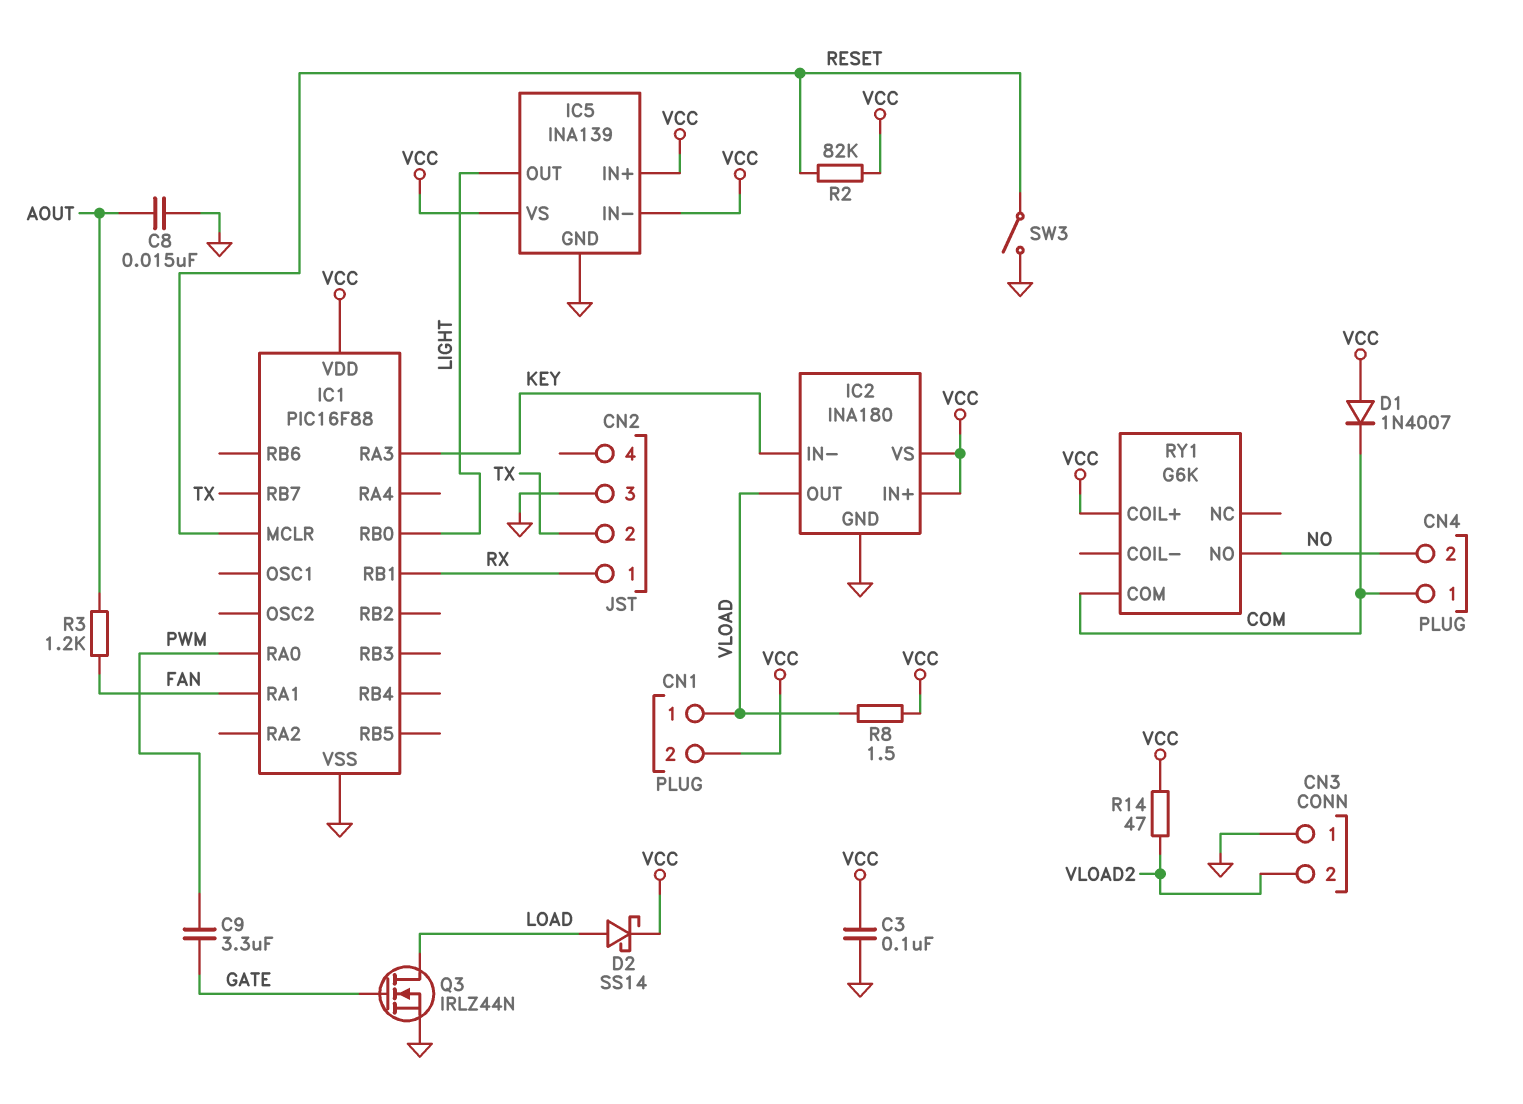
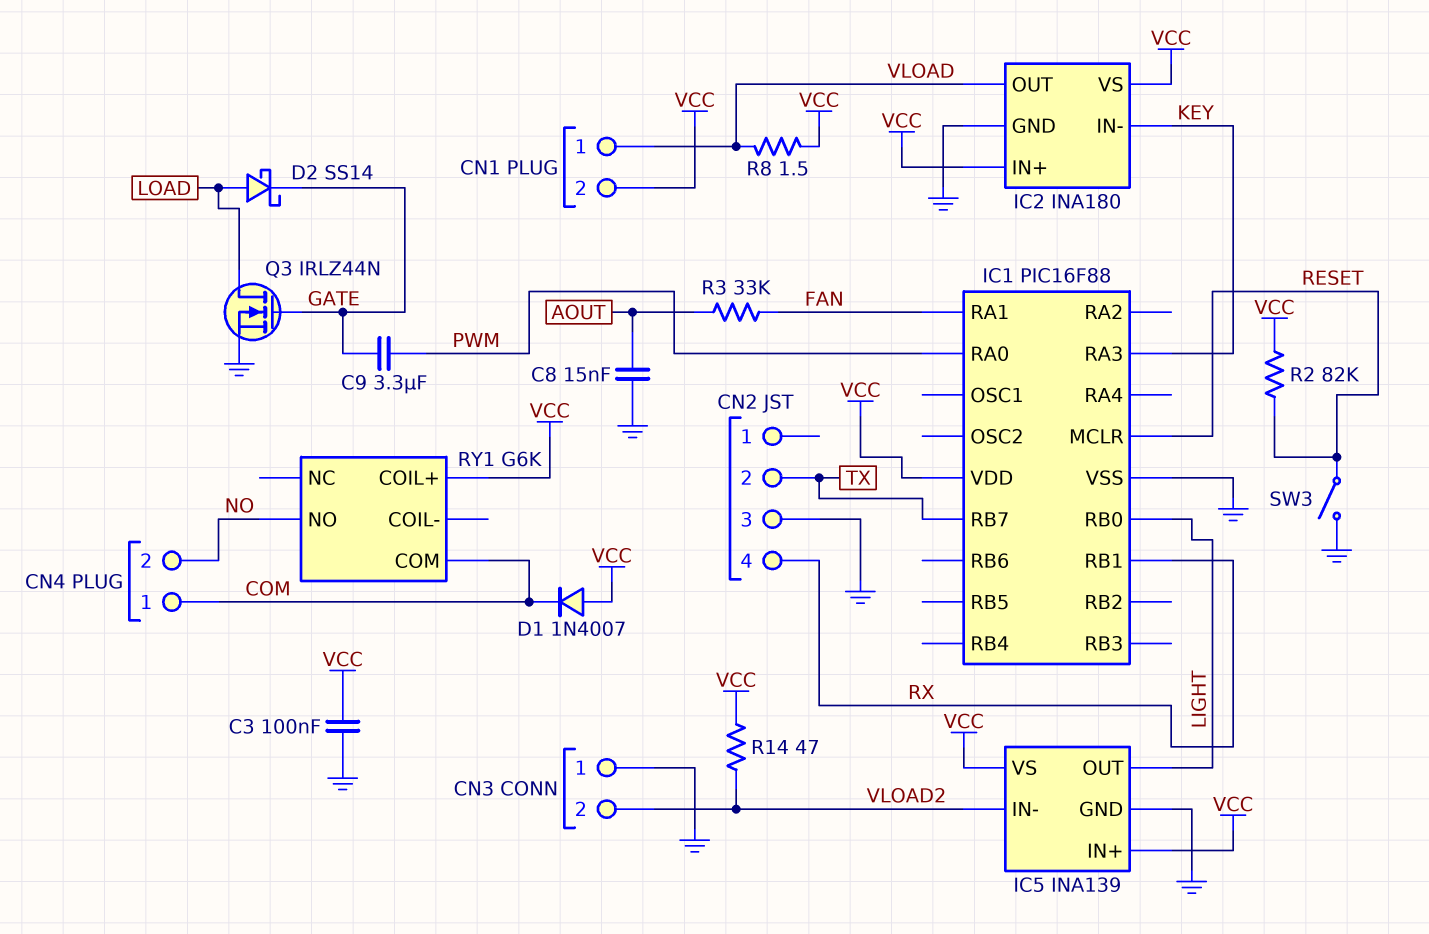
CN2 pin 1: RX -> none
CN2 pin 4: none -> RX
D2: schottky SS14 (A LOAD, K VCC) -> schottky SS14 (A LOAD, K GATE)
IC5 pin IN-: VCC -> VLOAD2
R3: 1.2k (AOUT, FAN) -> 33k (AOUT, FAN)

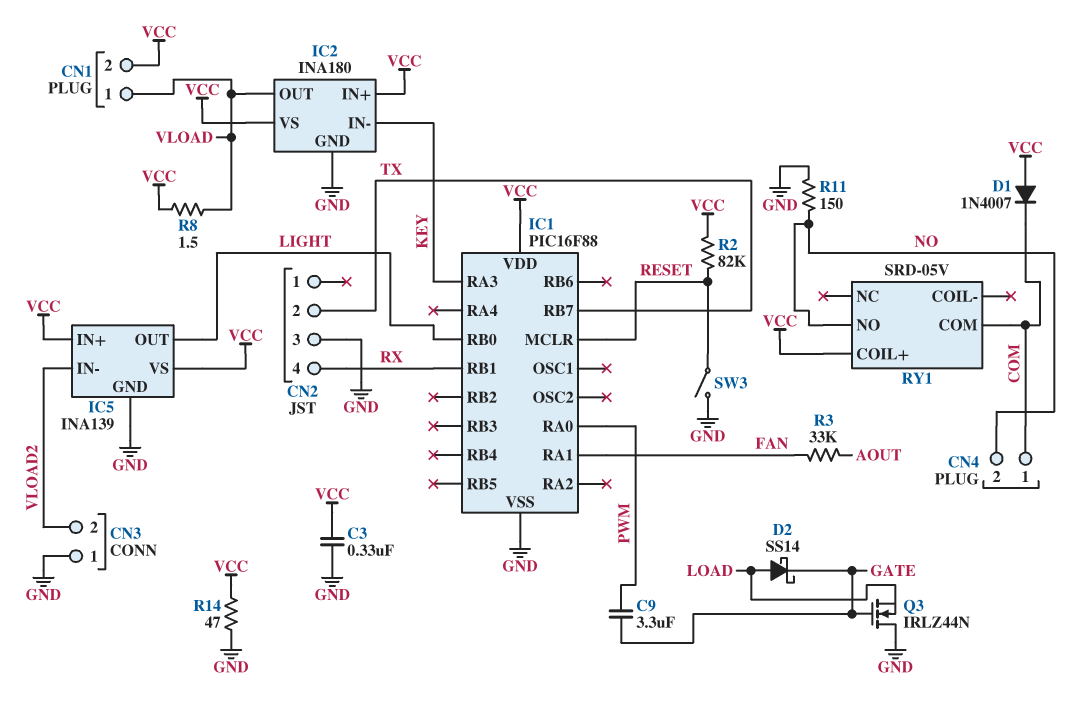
C3: 100nF (GND, VCC) -> 330nF (GND, VCC)
C8: 15nF (AOUT, GND) -> none
Q3: NMOS IRLZ44N (G GATE, D LOAD, S GND) -> NMOS IRLZ44N (G GATE, D GND, S LOAD)
R11: none -> 150 (GND, NO)
R14: 47 (VCC, VLOAD2) -> 47 (GND, VCC)
RY1: G6K -> SRD-05V

